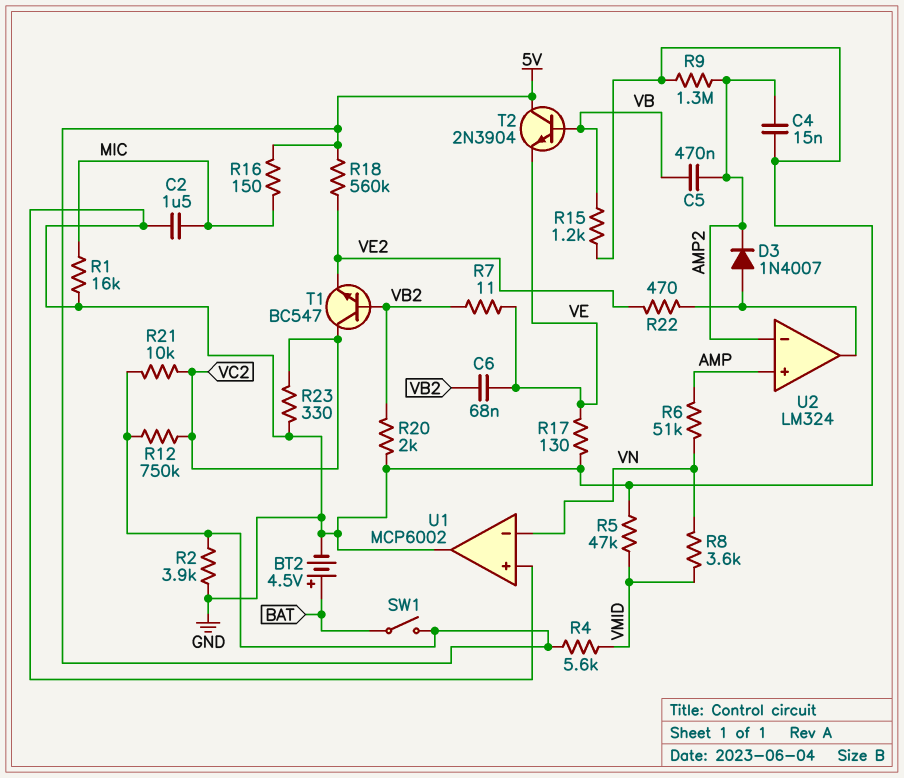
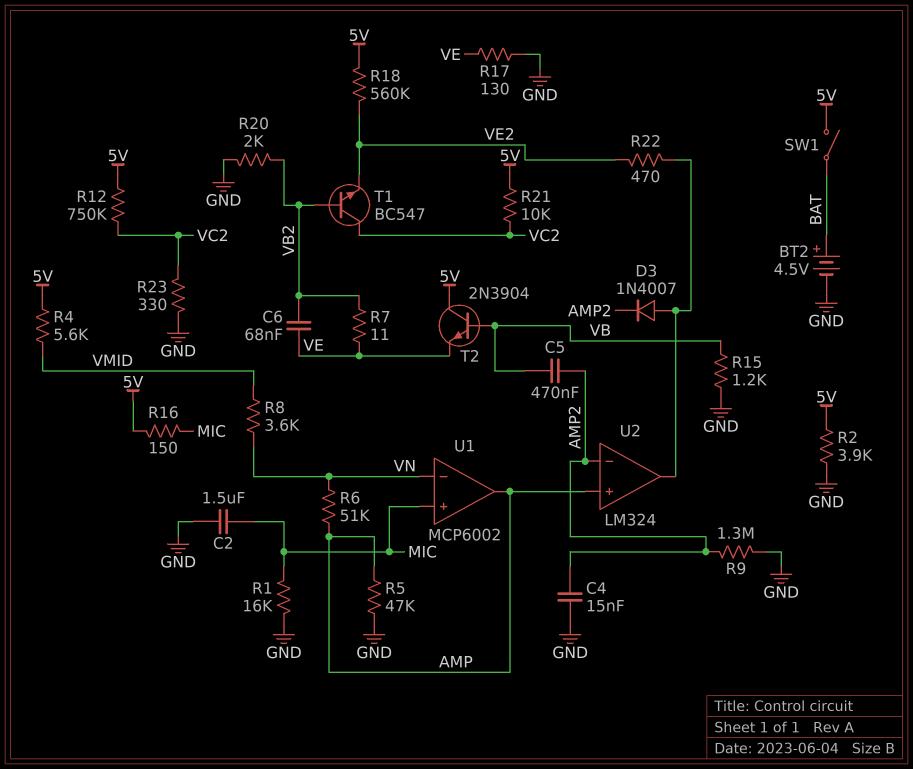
R5: 47k (GND, VMID) -> 47k (AMP, GND)
U1 pin in+: GND -> MIC
U1 pin out: GND -> AMP

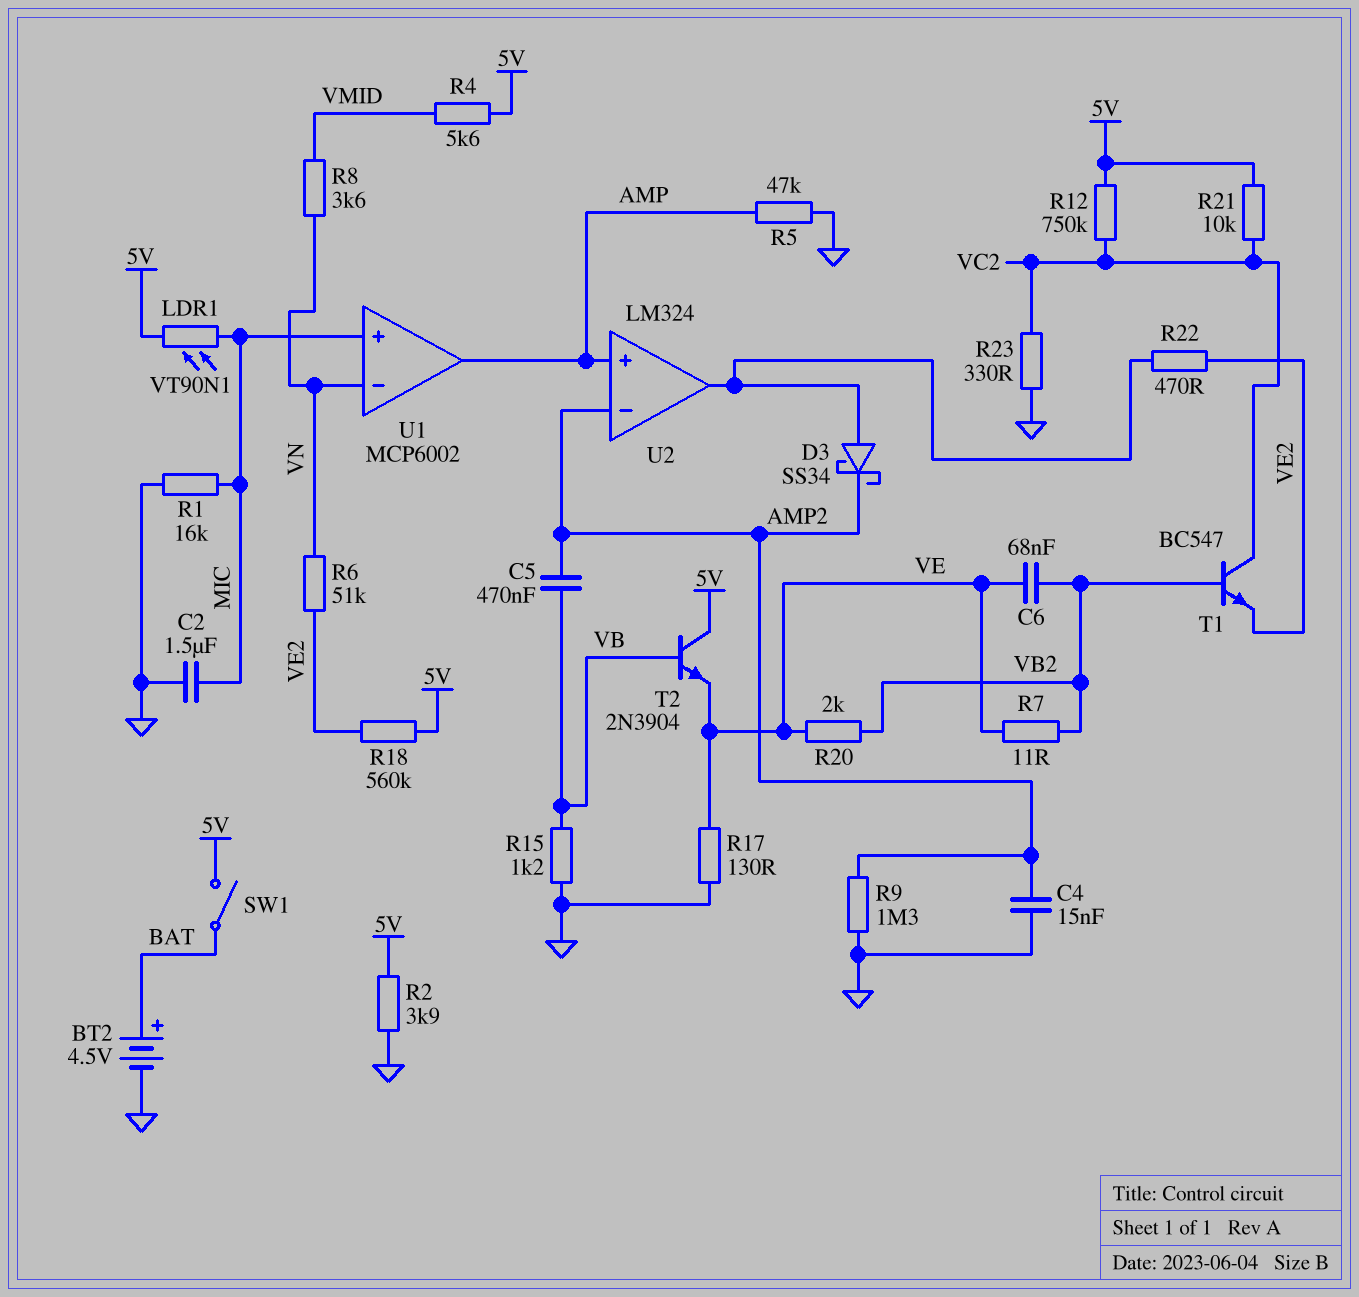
D3: diode 1N4007 (A U2/out, K AMP2) -> schottky SS34 (A U2/out, K AMP2)
LDR1: none -> VT90N1 (5V, MIC)
R6: 51k (AMP, VN) -> 51k (VE2, VN)
R16: 150 (5V, MIC) -> none
R20: 2k (GND, VB2) -> 2k (VB2, VE)

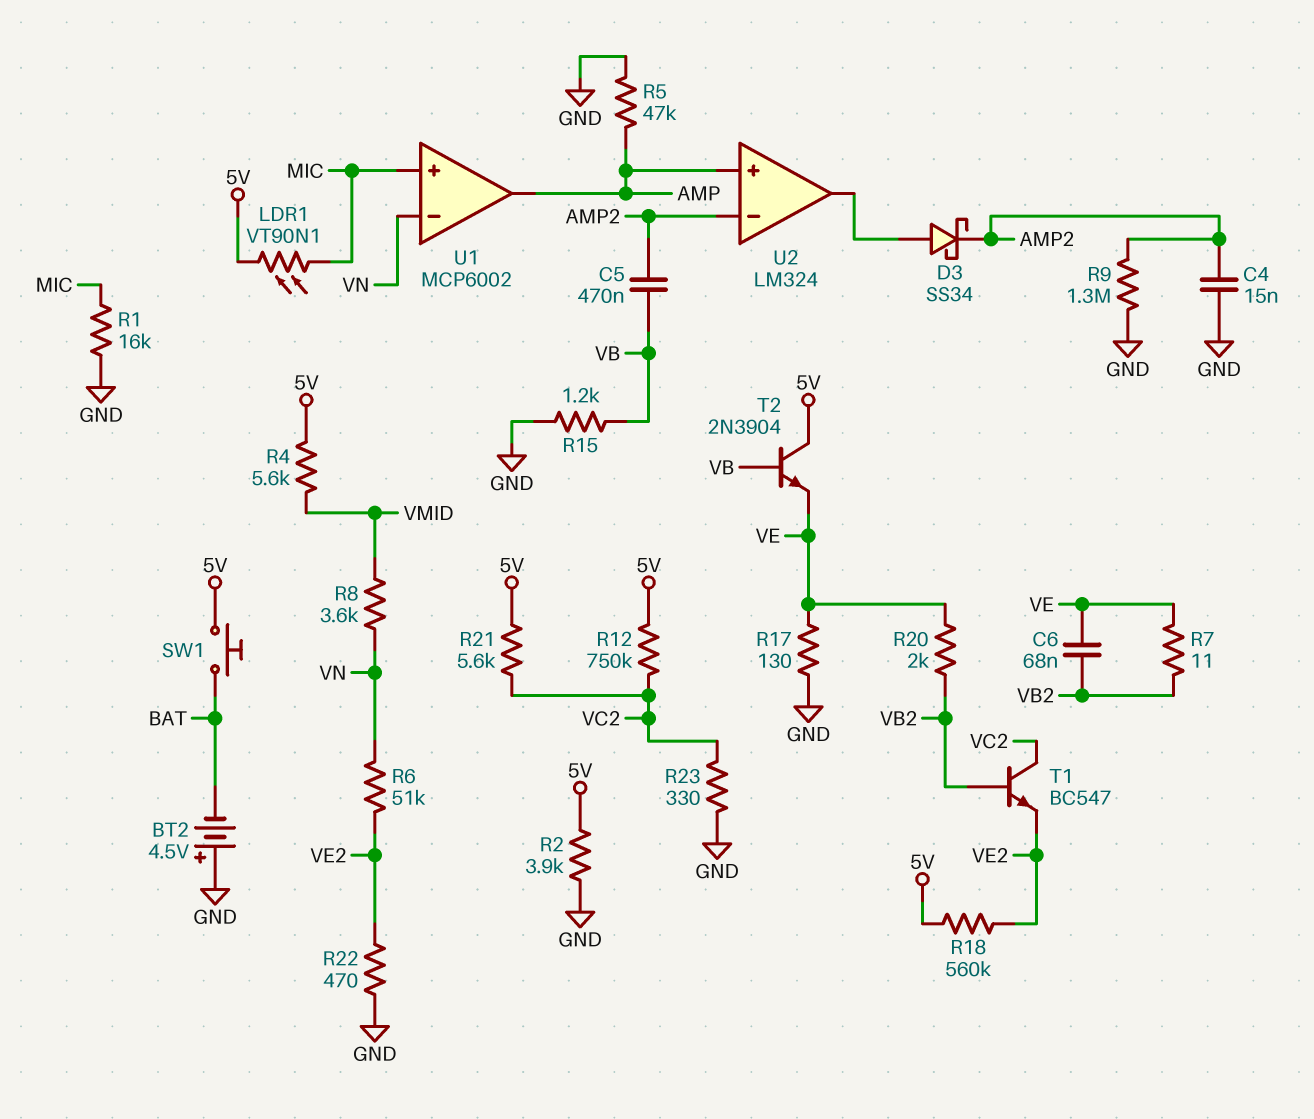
BT2: 4.5V (plus BAT, minus GND) -> 4.5V (plus GND, minus BAT)
C2: 1.5uF (GND, MIC) -> none
R21: 10k (5V, VC2) -> 5.6k (5V, VC2)
R22: 470 (U2/out, VE2) -> 470 (GND, VE2)
SW1: switch (5V, BAT) -> button (5V, BAT)

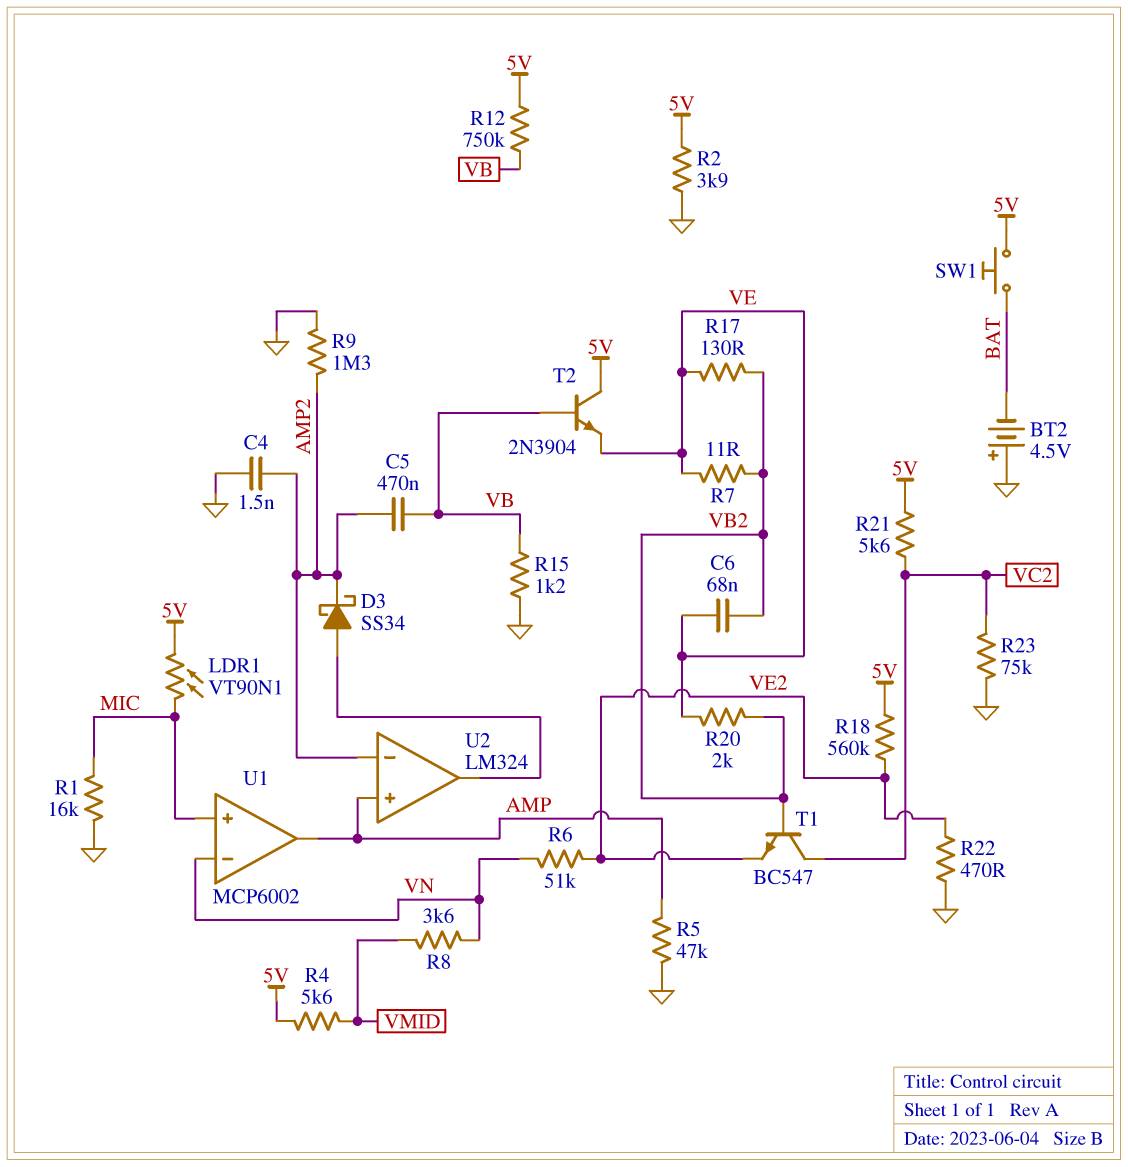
C4: 15nF (AMP2, GND) -> 1.5nF (AMP2, GND)
R12: 750k (5V, VC2) -> 750k (5V, VB)
R17: 130 (GND, VE) -> 130 (VB2, VE)
R23: 330 (GND, VC2) -> 75k (GND, VC2)

